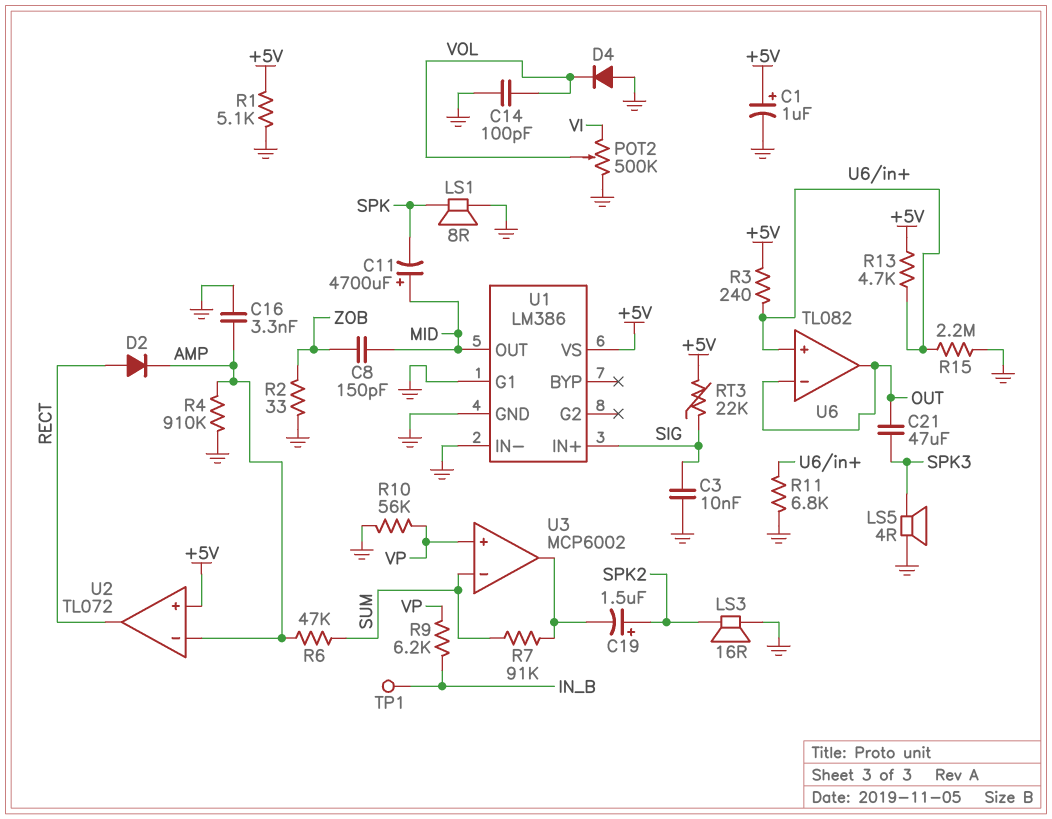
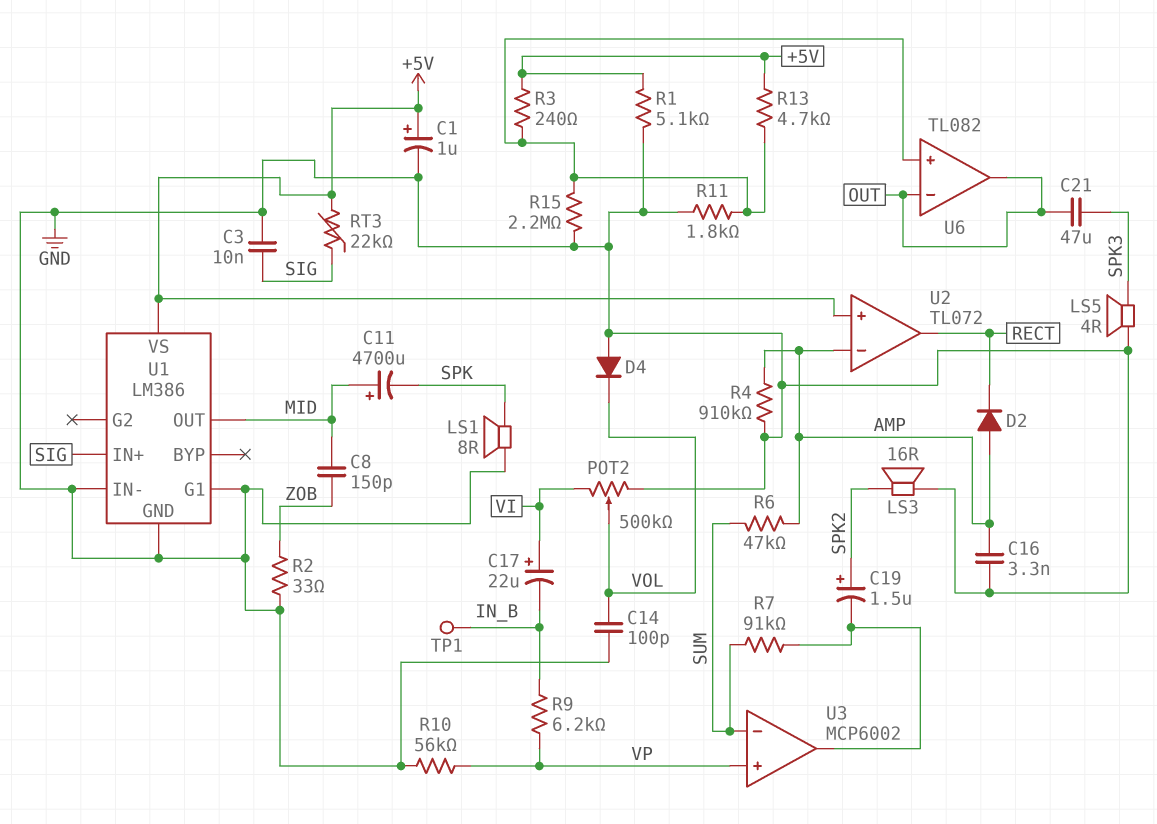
C17: none -> 22uF (plus VI, minus IN_B)
D2: diode (A RECT, K AMP) -> diode (A AMP, K RECT)
R11: 6.8k (GND, U6/in+) -> 1.8k (GND, U6/in+)

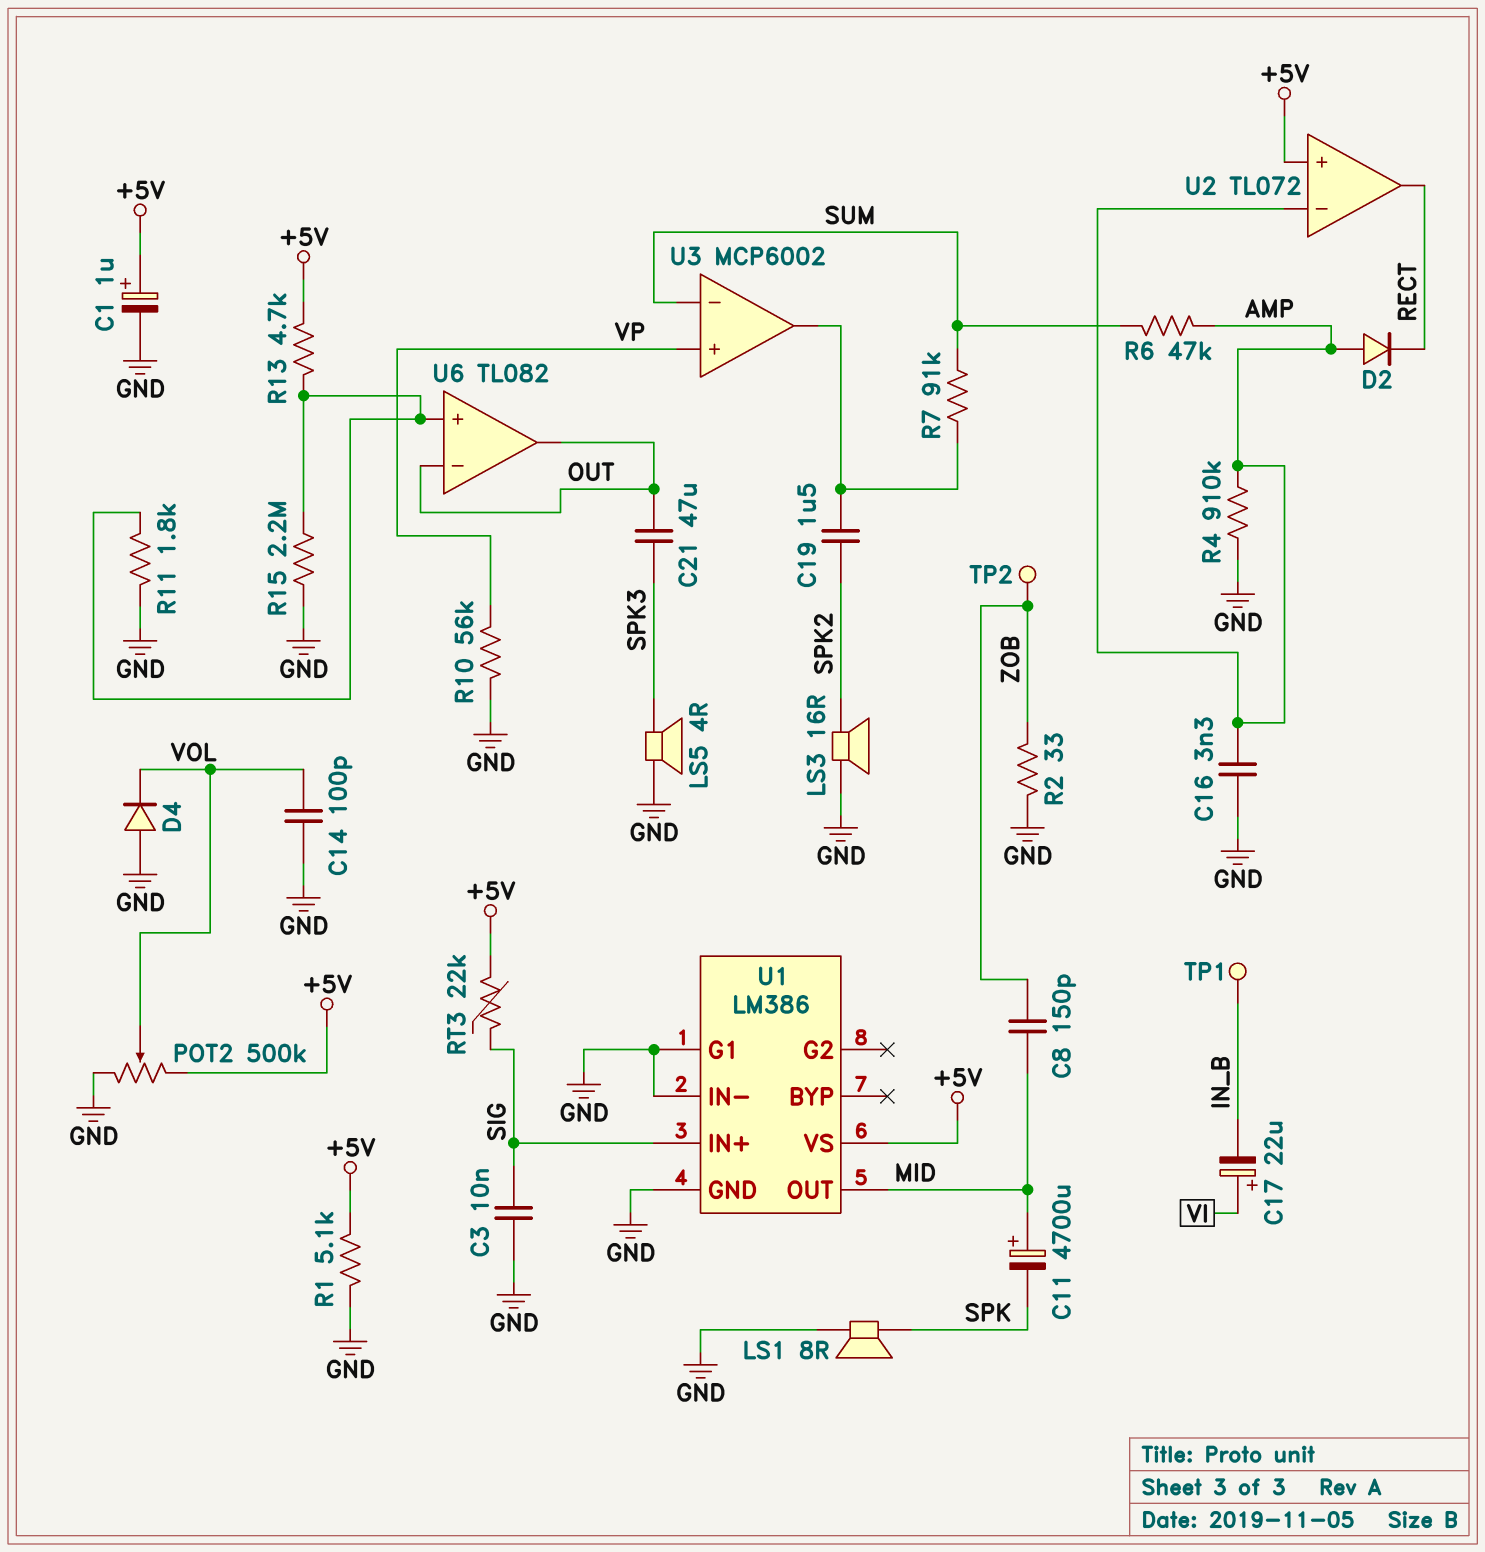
C19: 1.5uF (plus SPK2, minus U3/out) -> 1.5uF (SPK2, U3/out)
POT2: 500k (GND, VI, wiper VOL) -> 500k (+5V, GND, wiper VOL)
R3: 240 (+5V, U6/in+) -> none
R9: 6.2k (IN_B, VP) -> none
TP2: none -> test point (ZOB)

